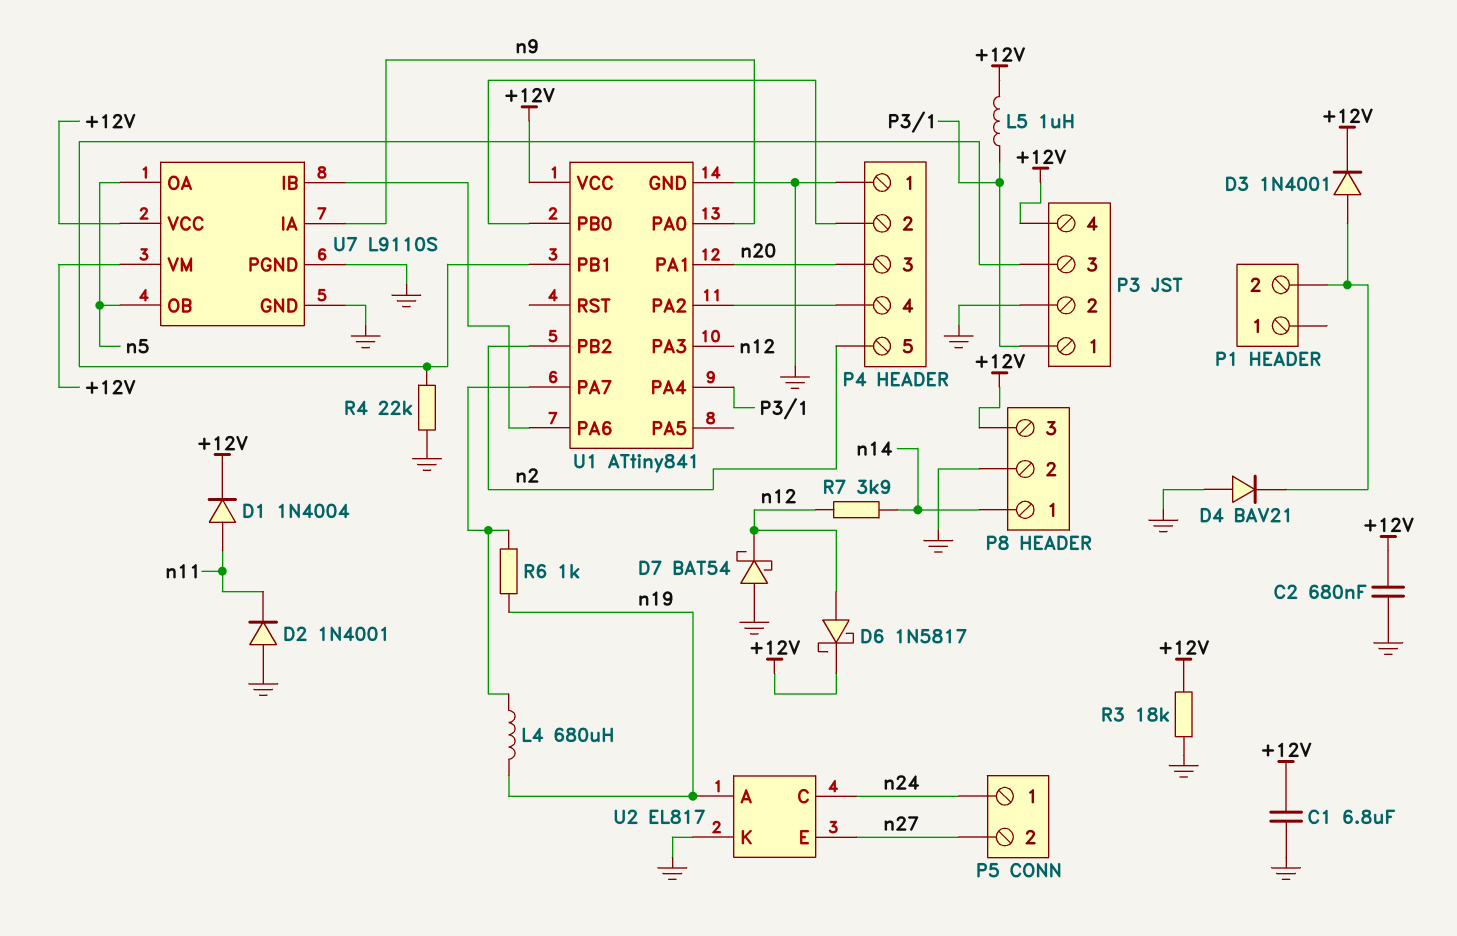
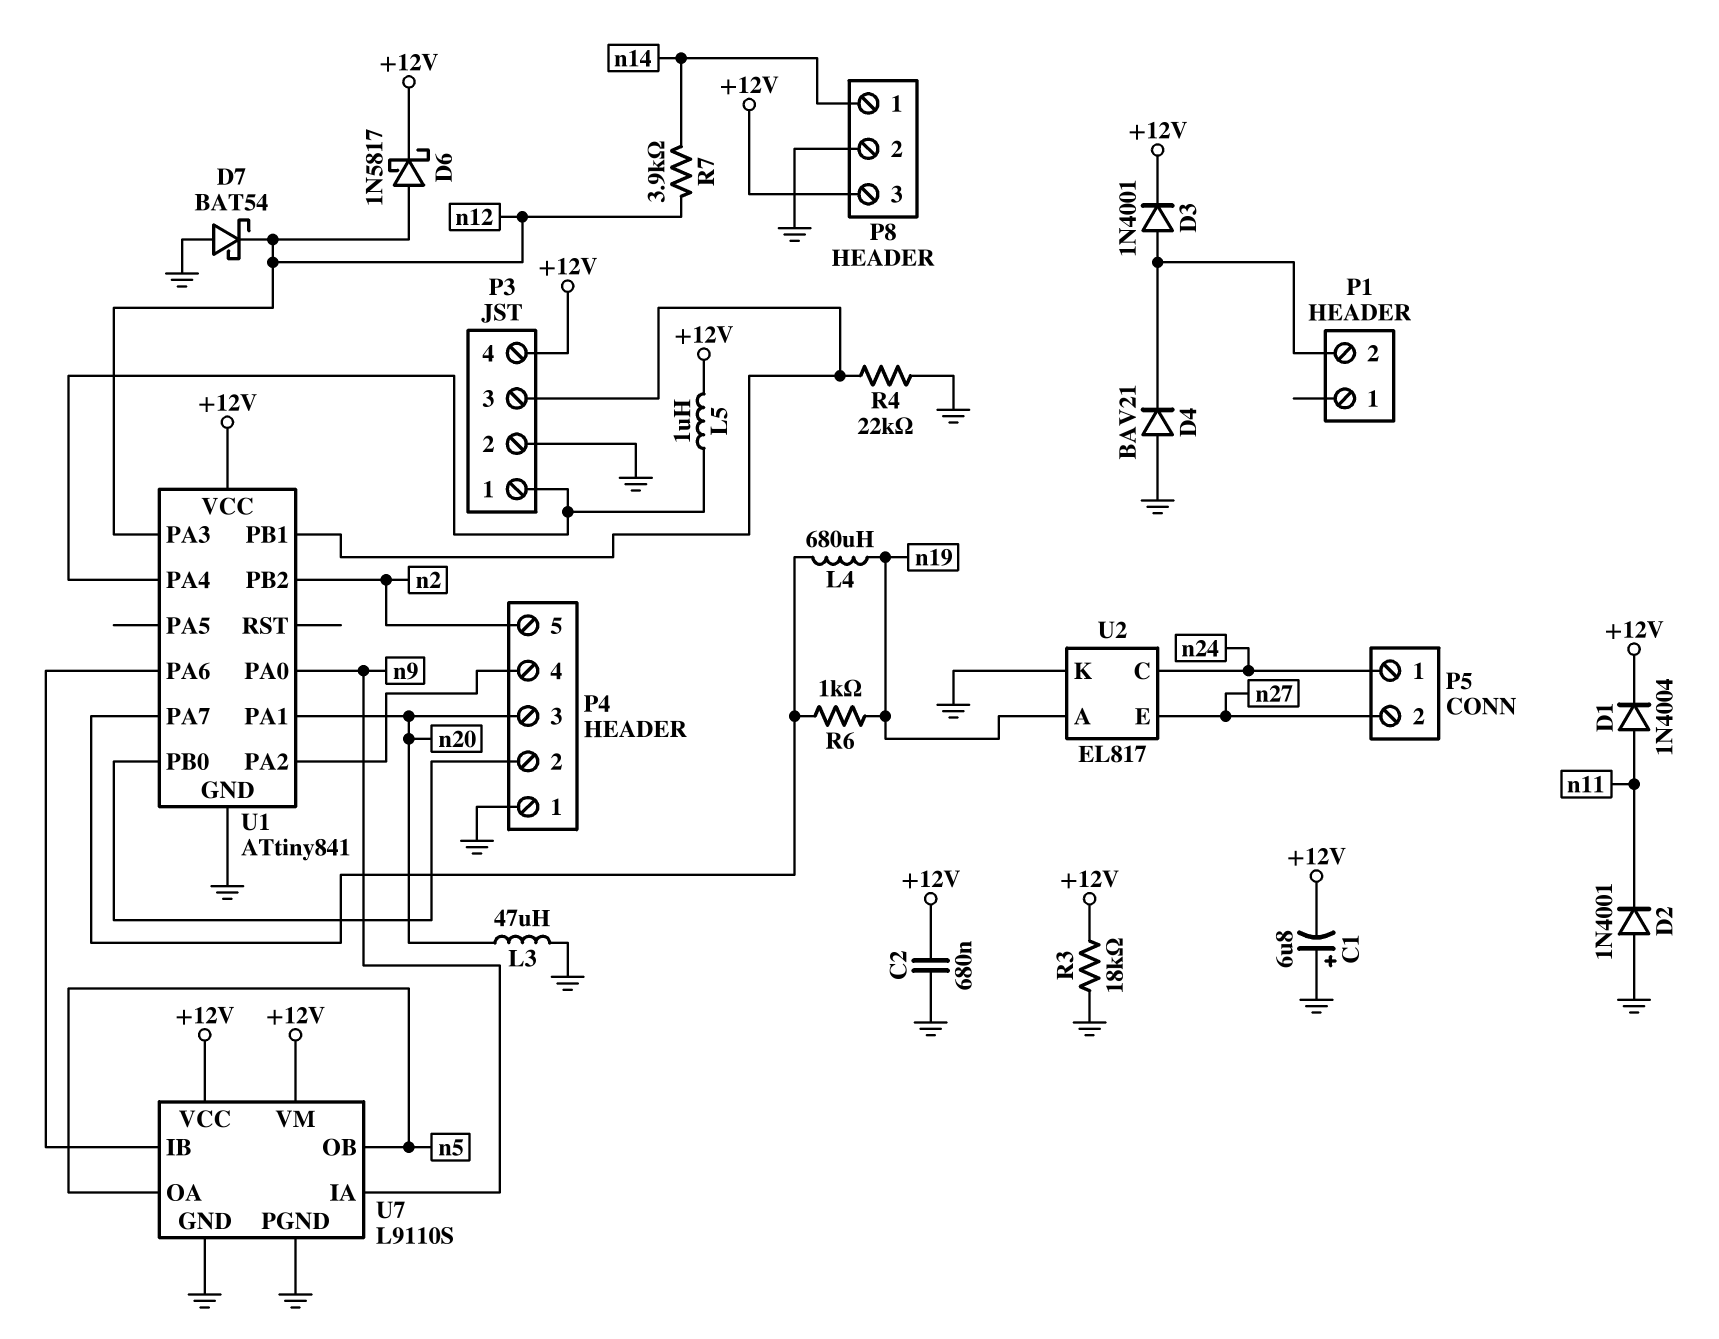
C1: 6.8uF (+12V, GND) -> 6.8uF (plus GND, minus +12V)
L3: none -> 47uH (GND, n20)

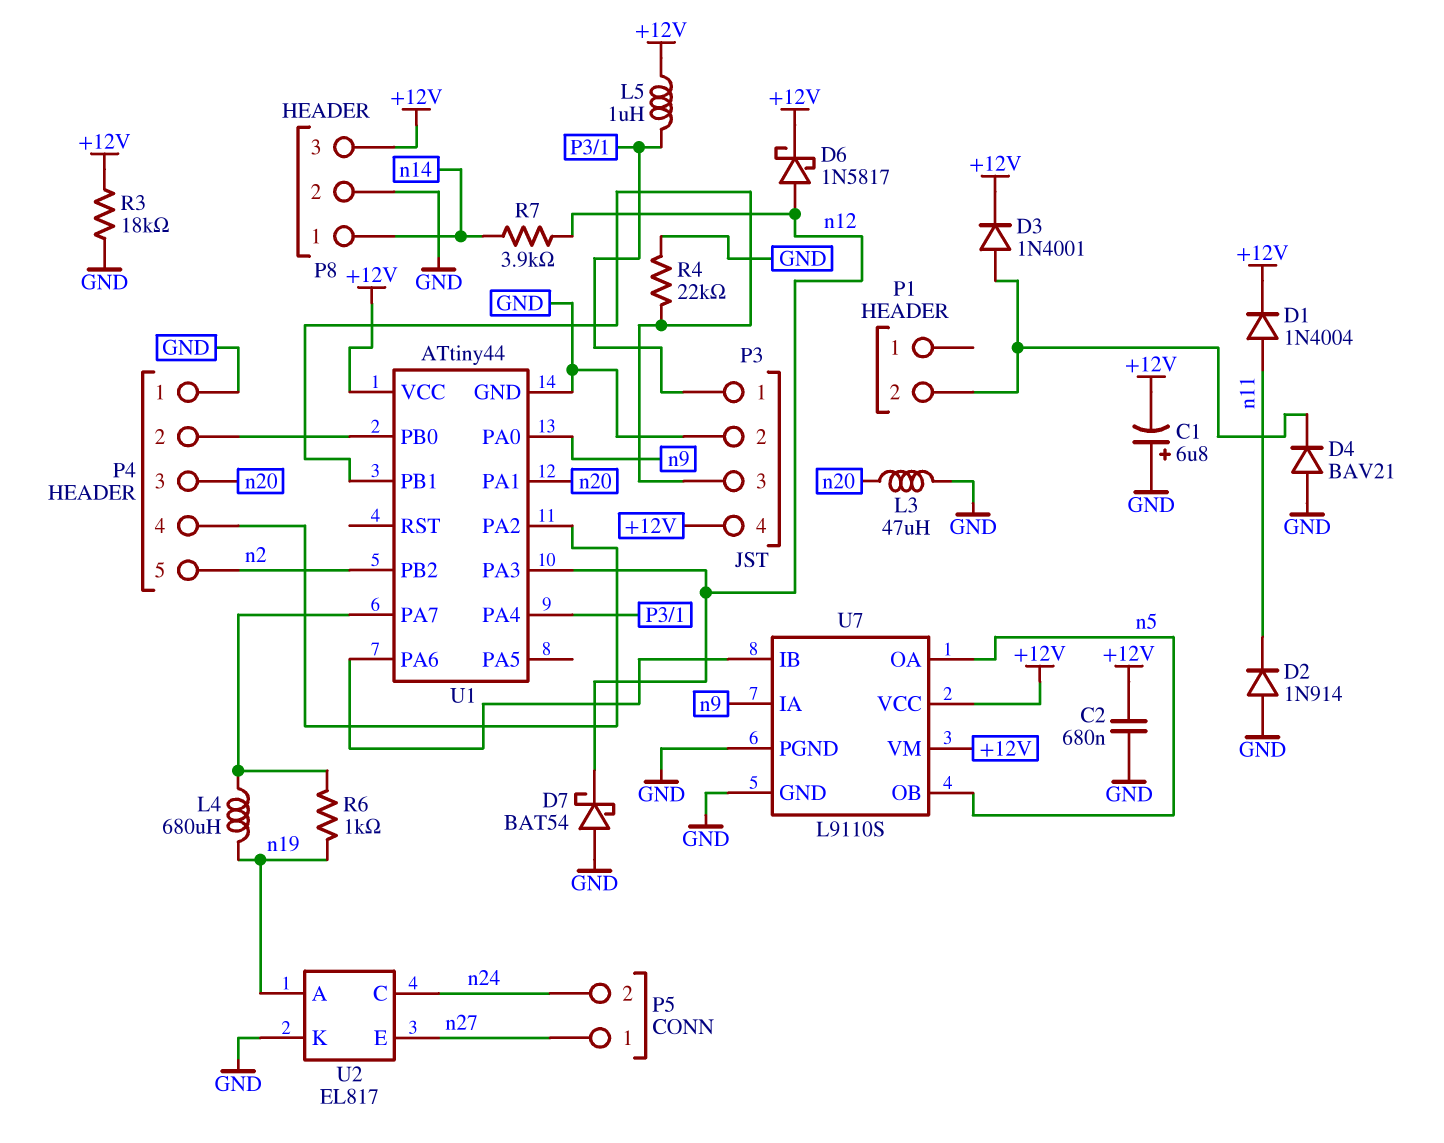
D2: diode 1N4001 (A GND, K n11) -> diode 1N914 (A GND, K n11)
P5 pin 1: n24 -> n27
P5 pin 2: n27 -> n24
U1: ATtiny841 -> ATtiny44

